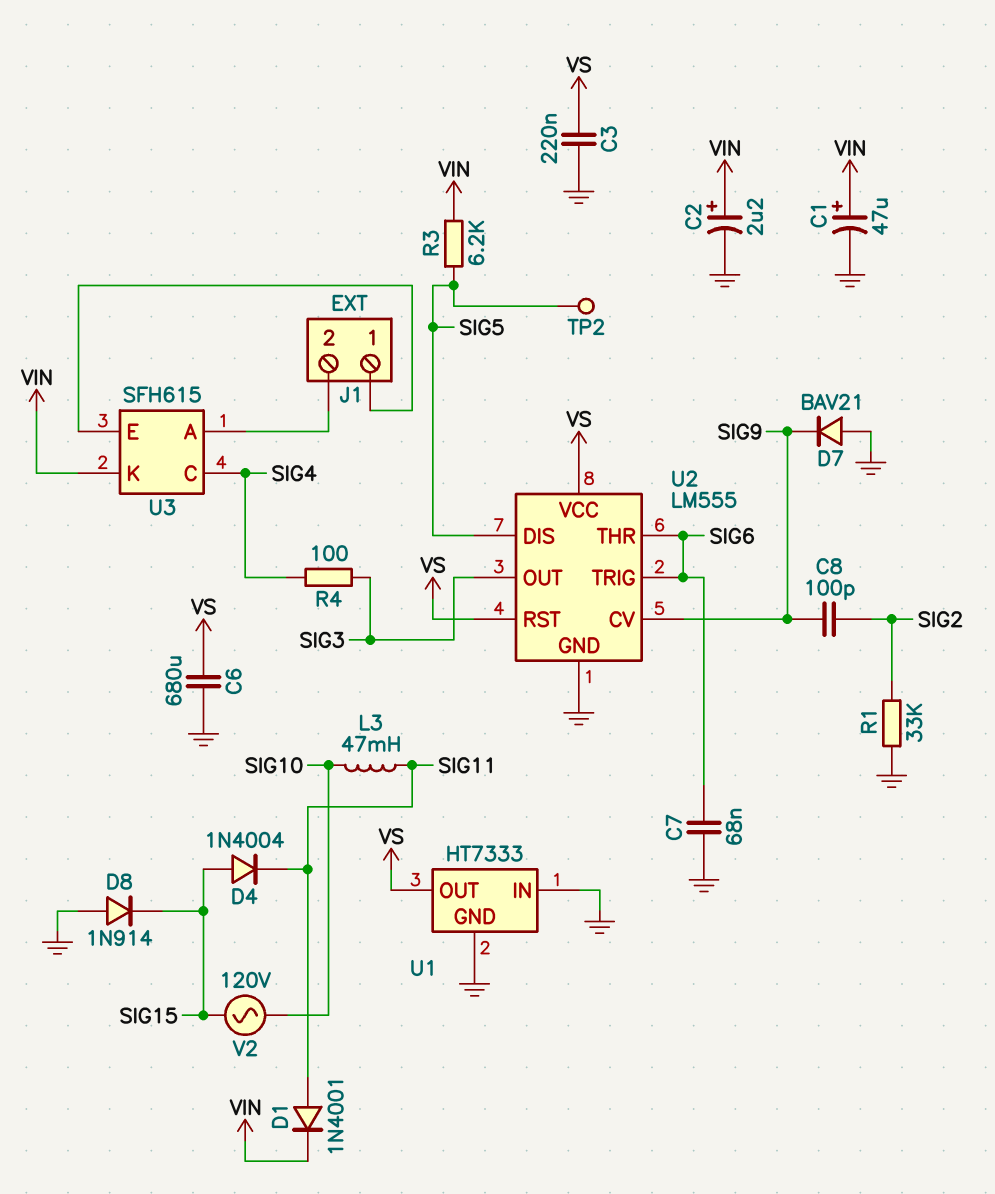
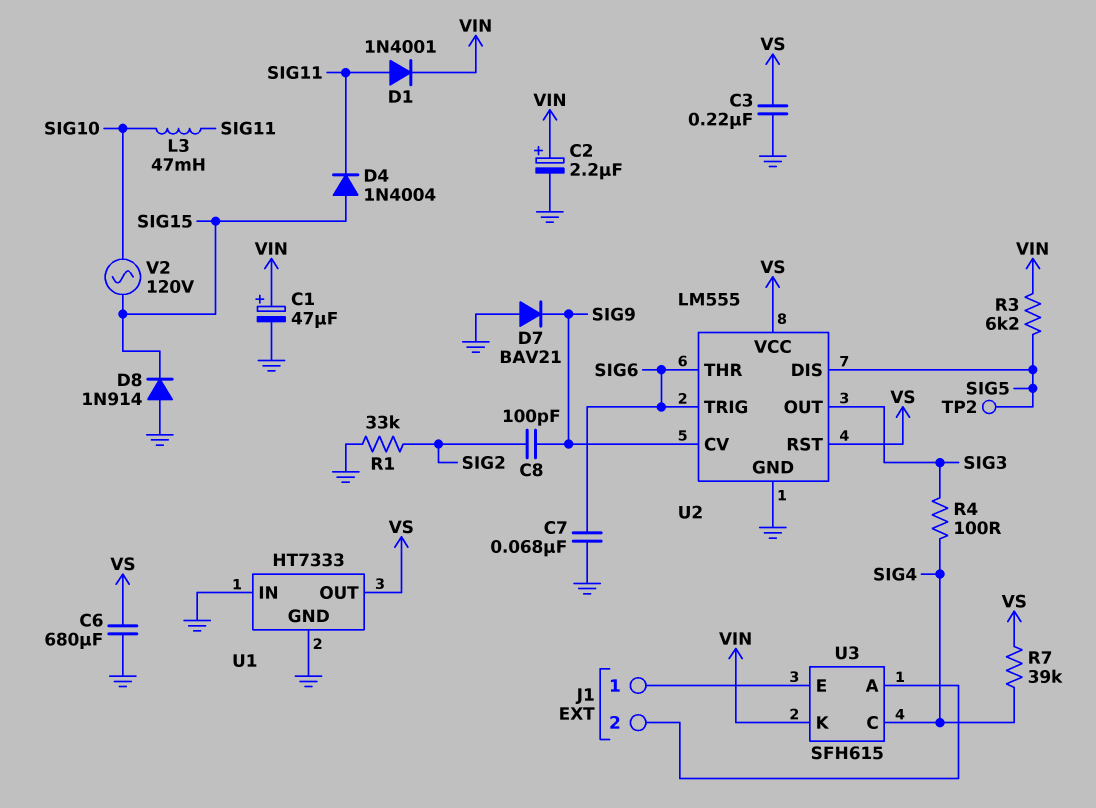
R7: none -> 39k (SIG4, VS)

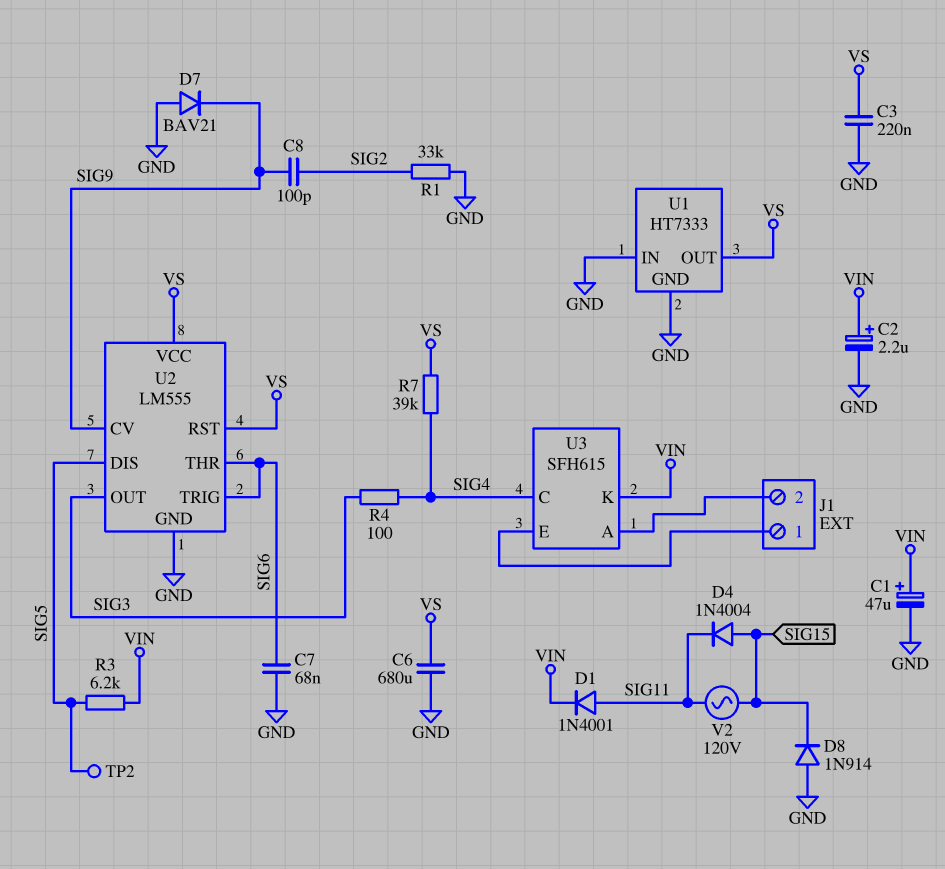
L3: 47mH (SIG10, SIG11) -> none
V2: AC 120V (SIG10, SIG15) -> AC 120V (SIG11, SIG15)

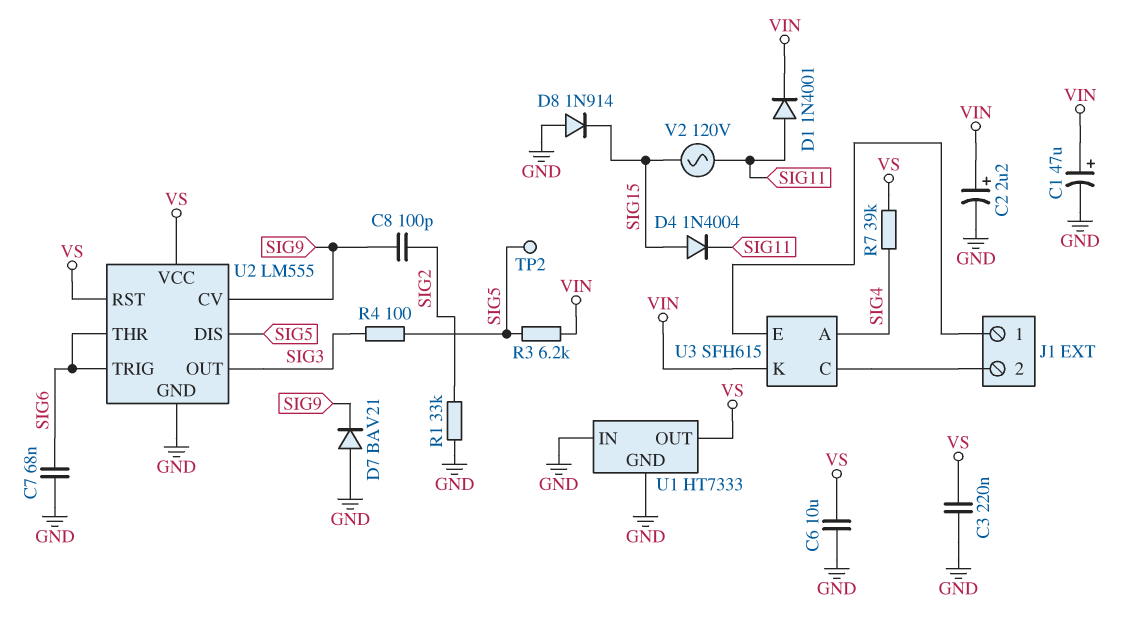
C6: 680uF (GND, VS) -> 10uF (GND, VS)
R4: 100 (SIG3, SIG4) -> 100 (SIG3, SIG5)
U3 pin A: J1/2 -> SIG4
U3 pin C: SIG4 -> J1/2

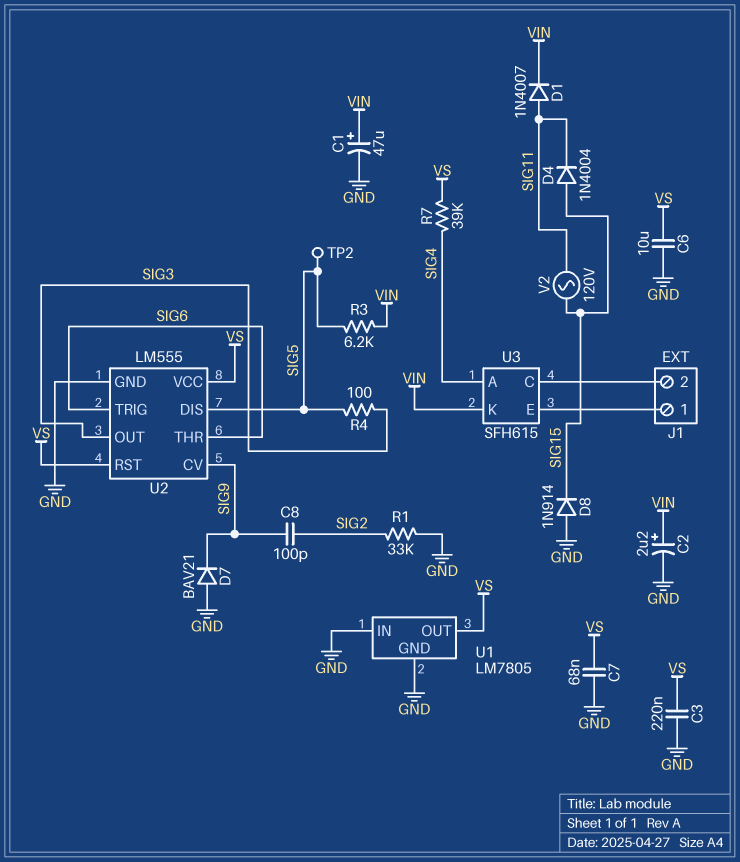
C7: 68nF (GND, SIG6) -> 68nF (GND, VS)
D1: diode 1N4001 (A SIG11, K VIN) -> diode 1N4007 (A SIG11, K VIN)
U1: HT7333 -> LM7805

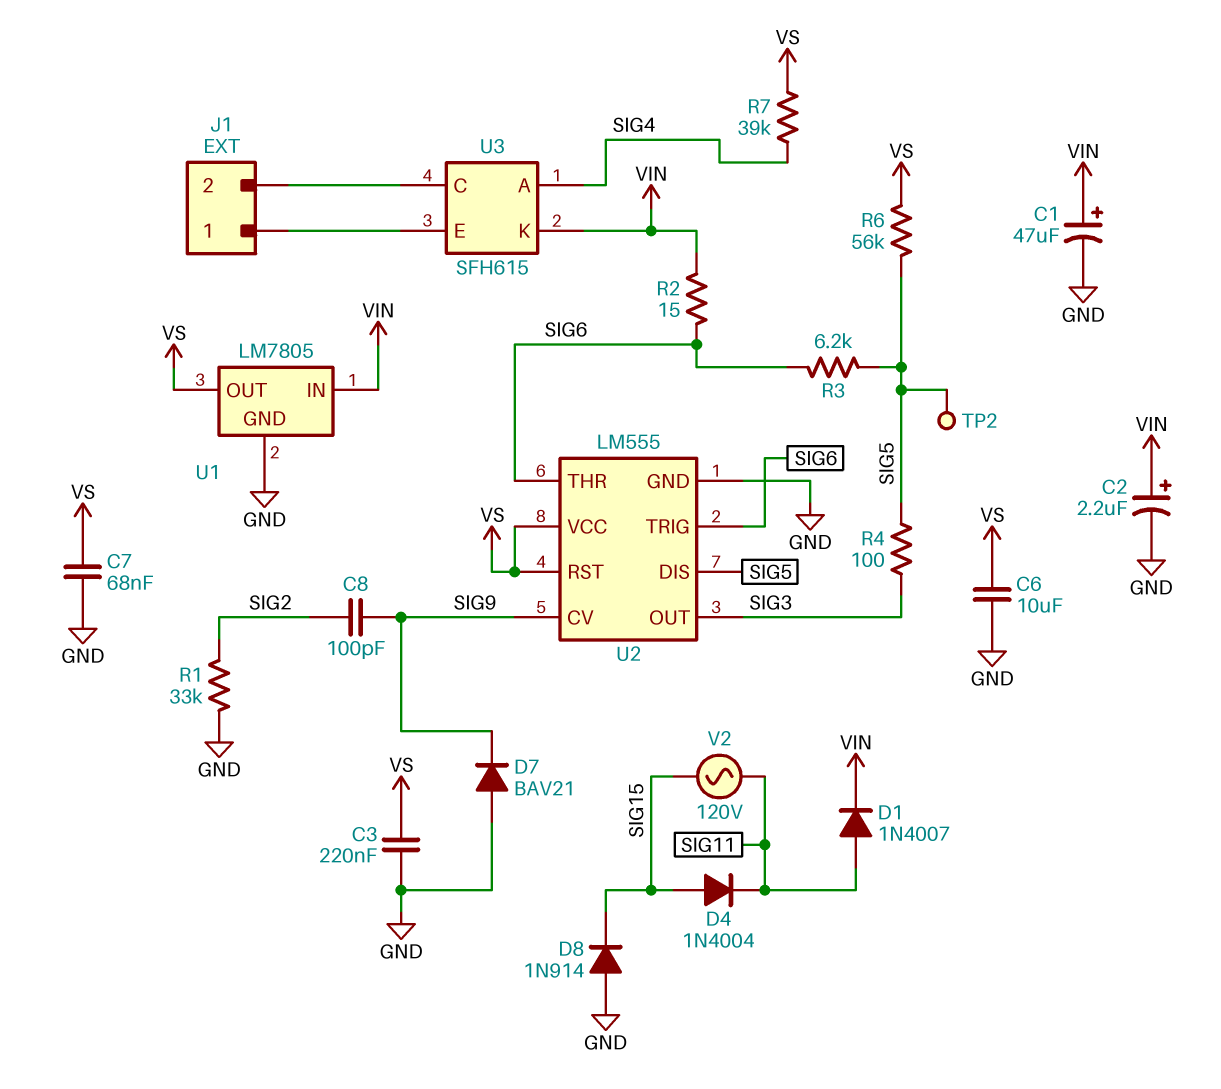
R2: none -> 15 (SIG6, VIN)
R3: 6.2k (SIG5, VIN) -> 6.2k (SIG5, SIG6)
R6: none -> 56k (SIG5, VS)
U1 pin IN: GND -> VIN

